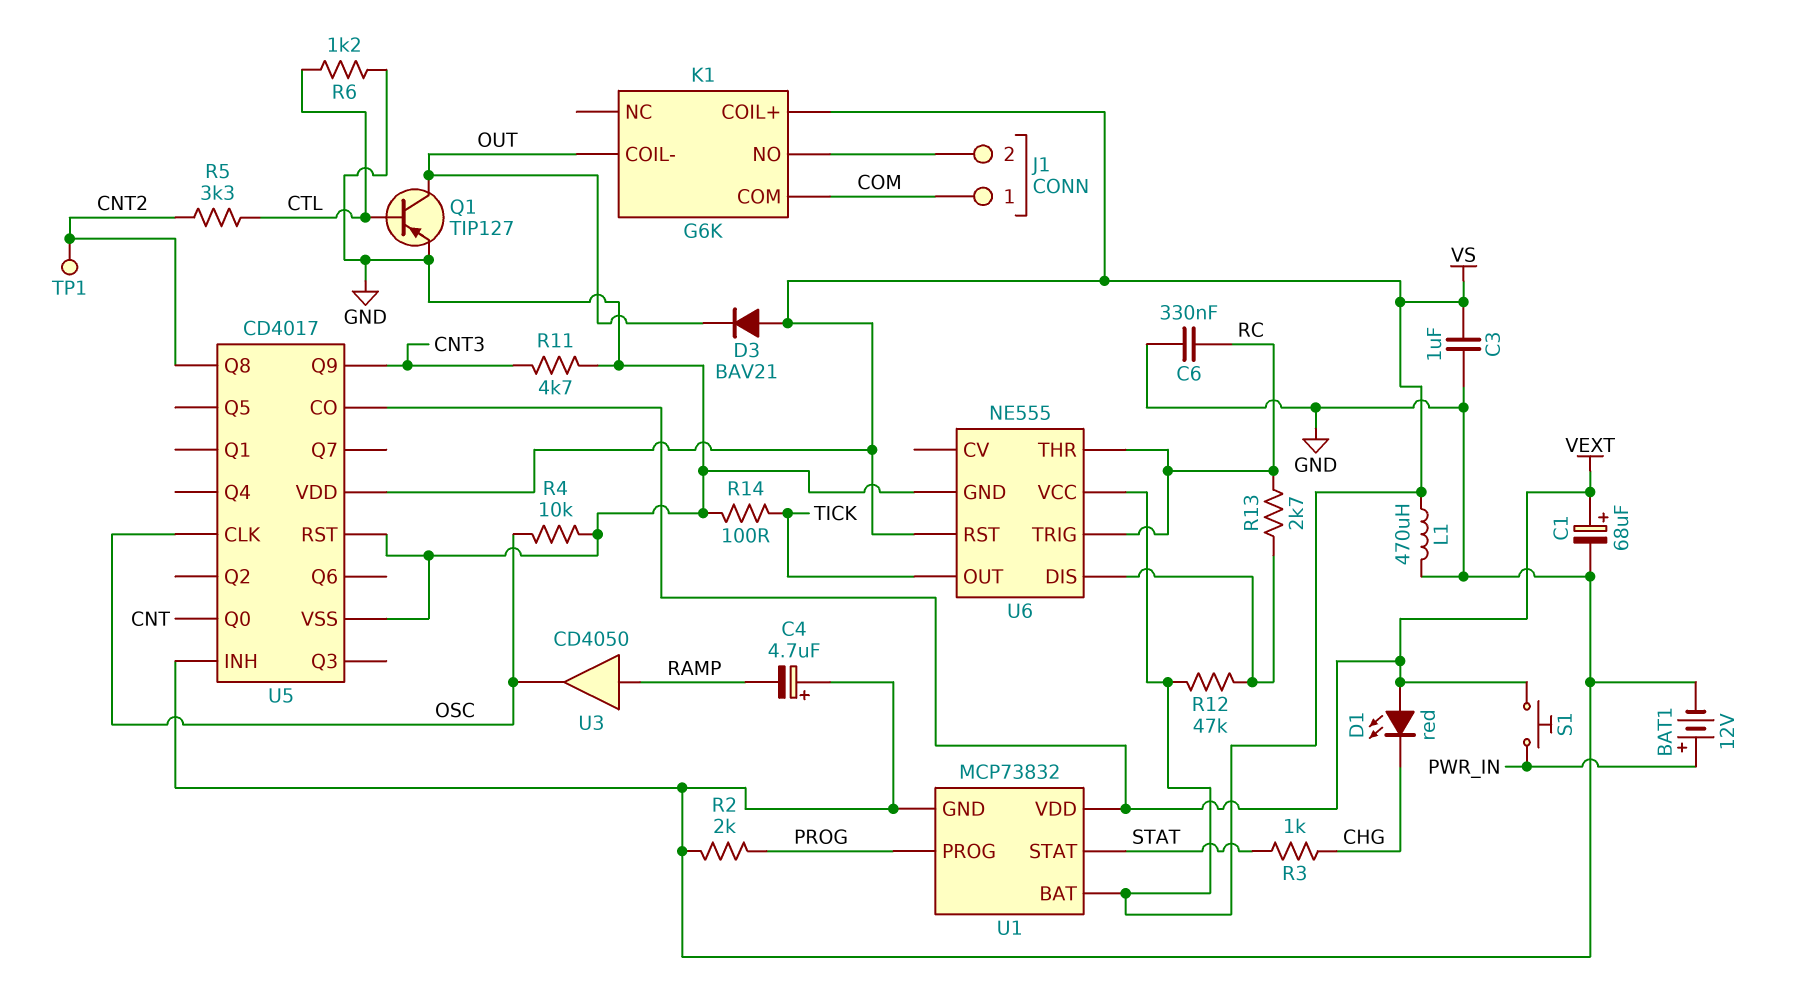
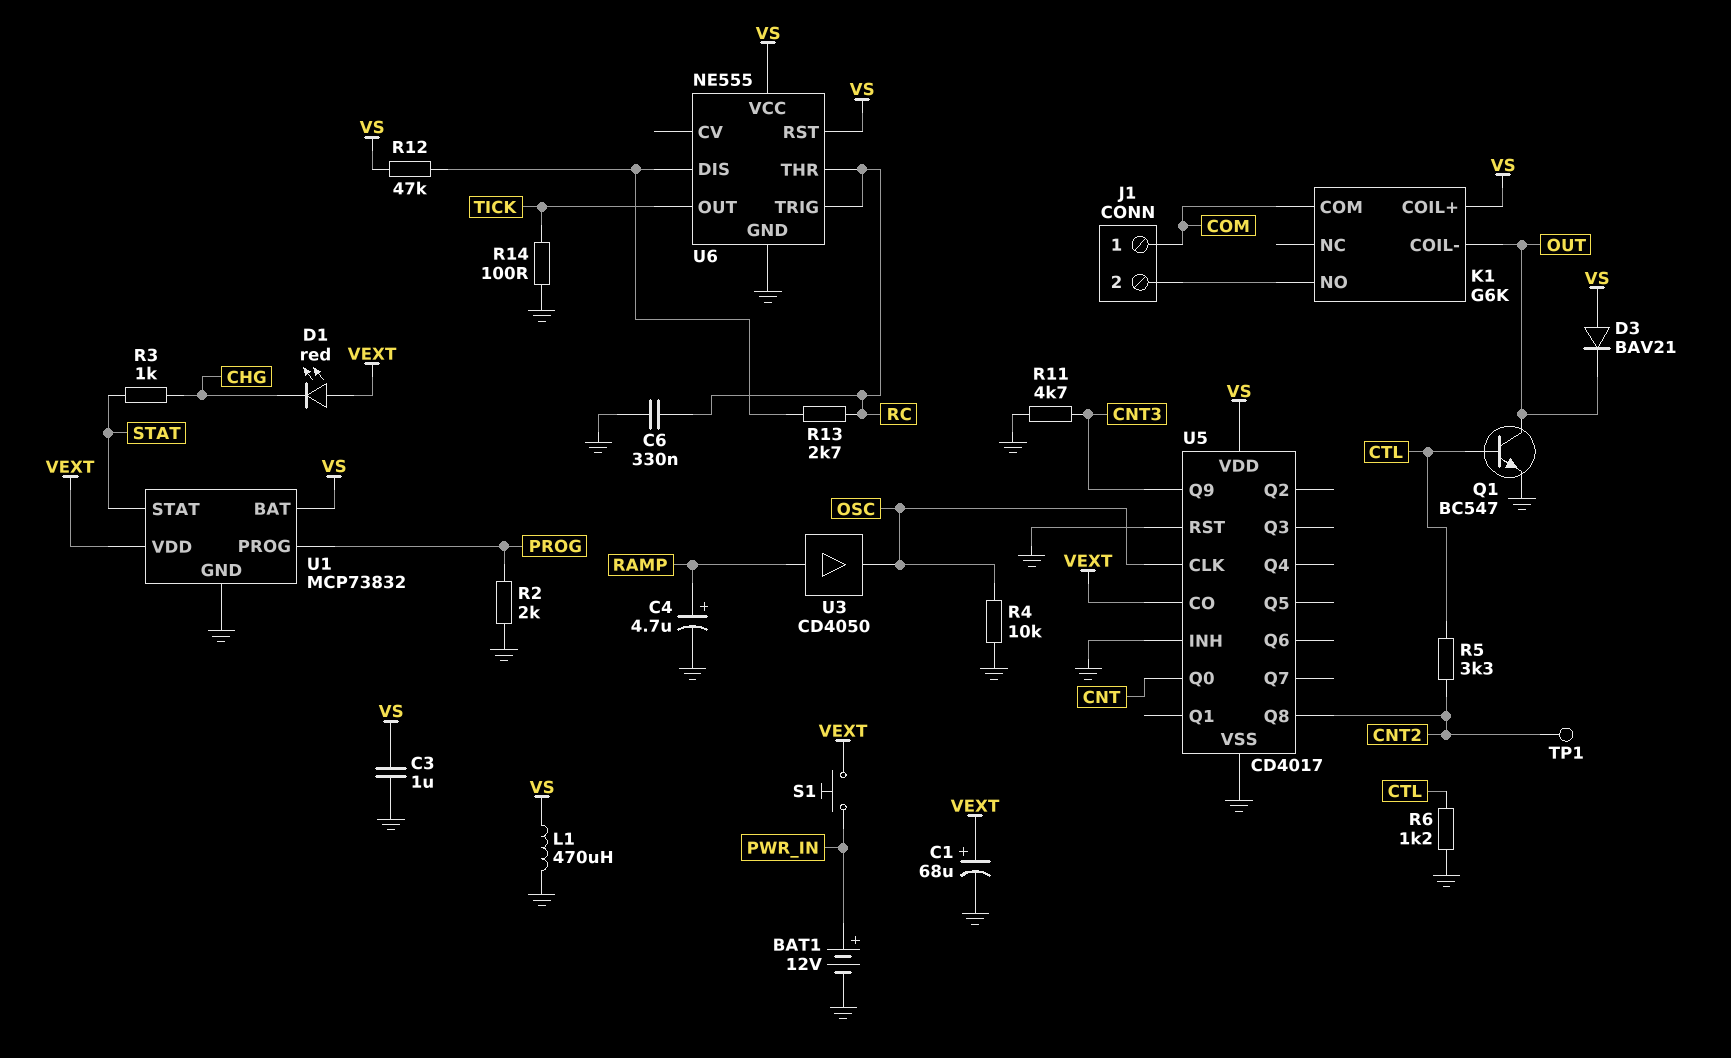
C4: 4.7uF (plus GND, minus RAMP) -> 4.7uF (plus RAMP, minus GND)
Q1: PNP TIP127 (B CTL, C OUT, E GND) -> NPN BC547 (B CTL, C OUT, E GND)

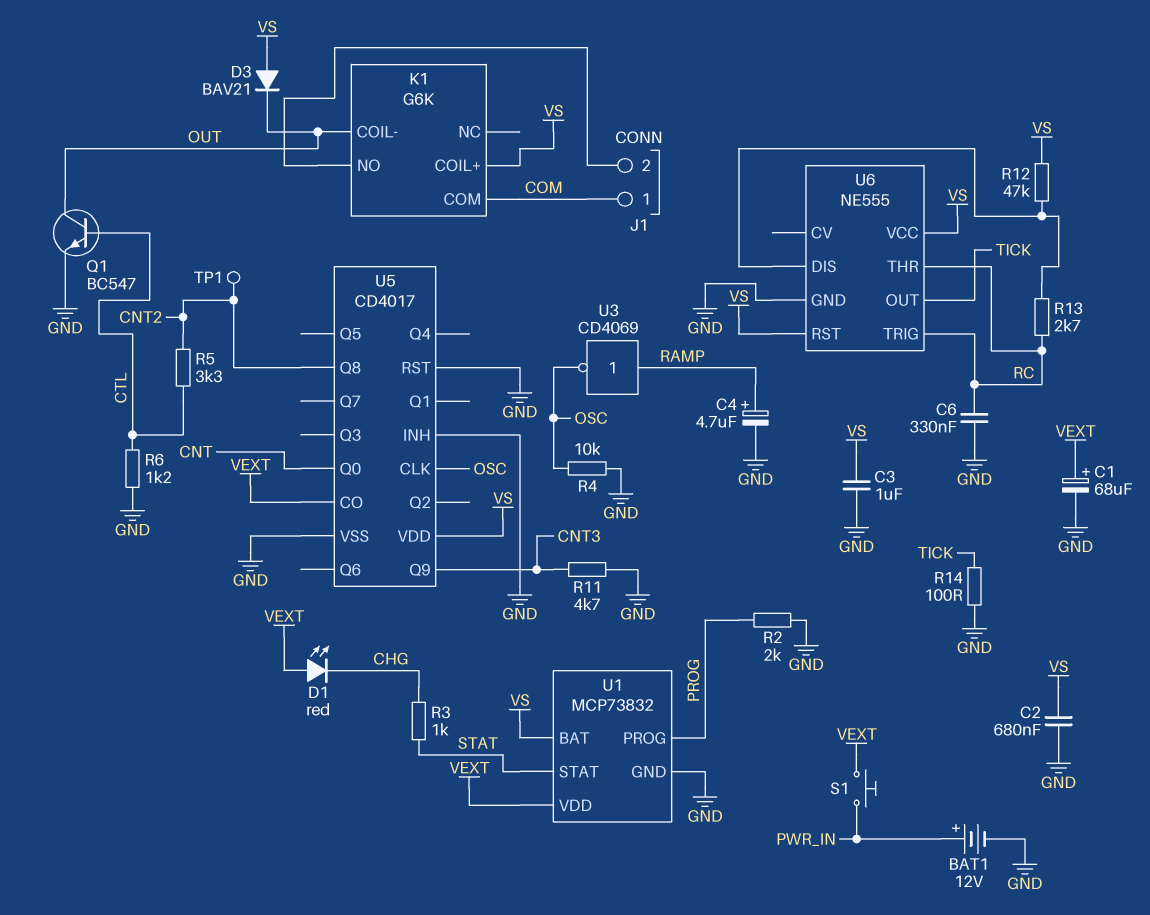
C2: none -> 680nF (GND, VS)
L1: 470uH (GND, VS) -> none
U3: buffer CD4050 (in RAMP, out OSC) -> NOT CD4069 (in RAMP, out OSC)

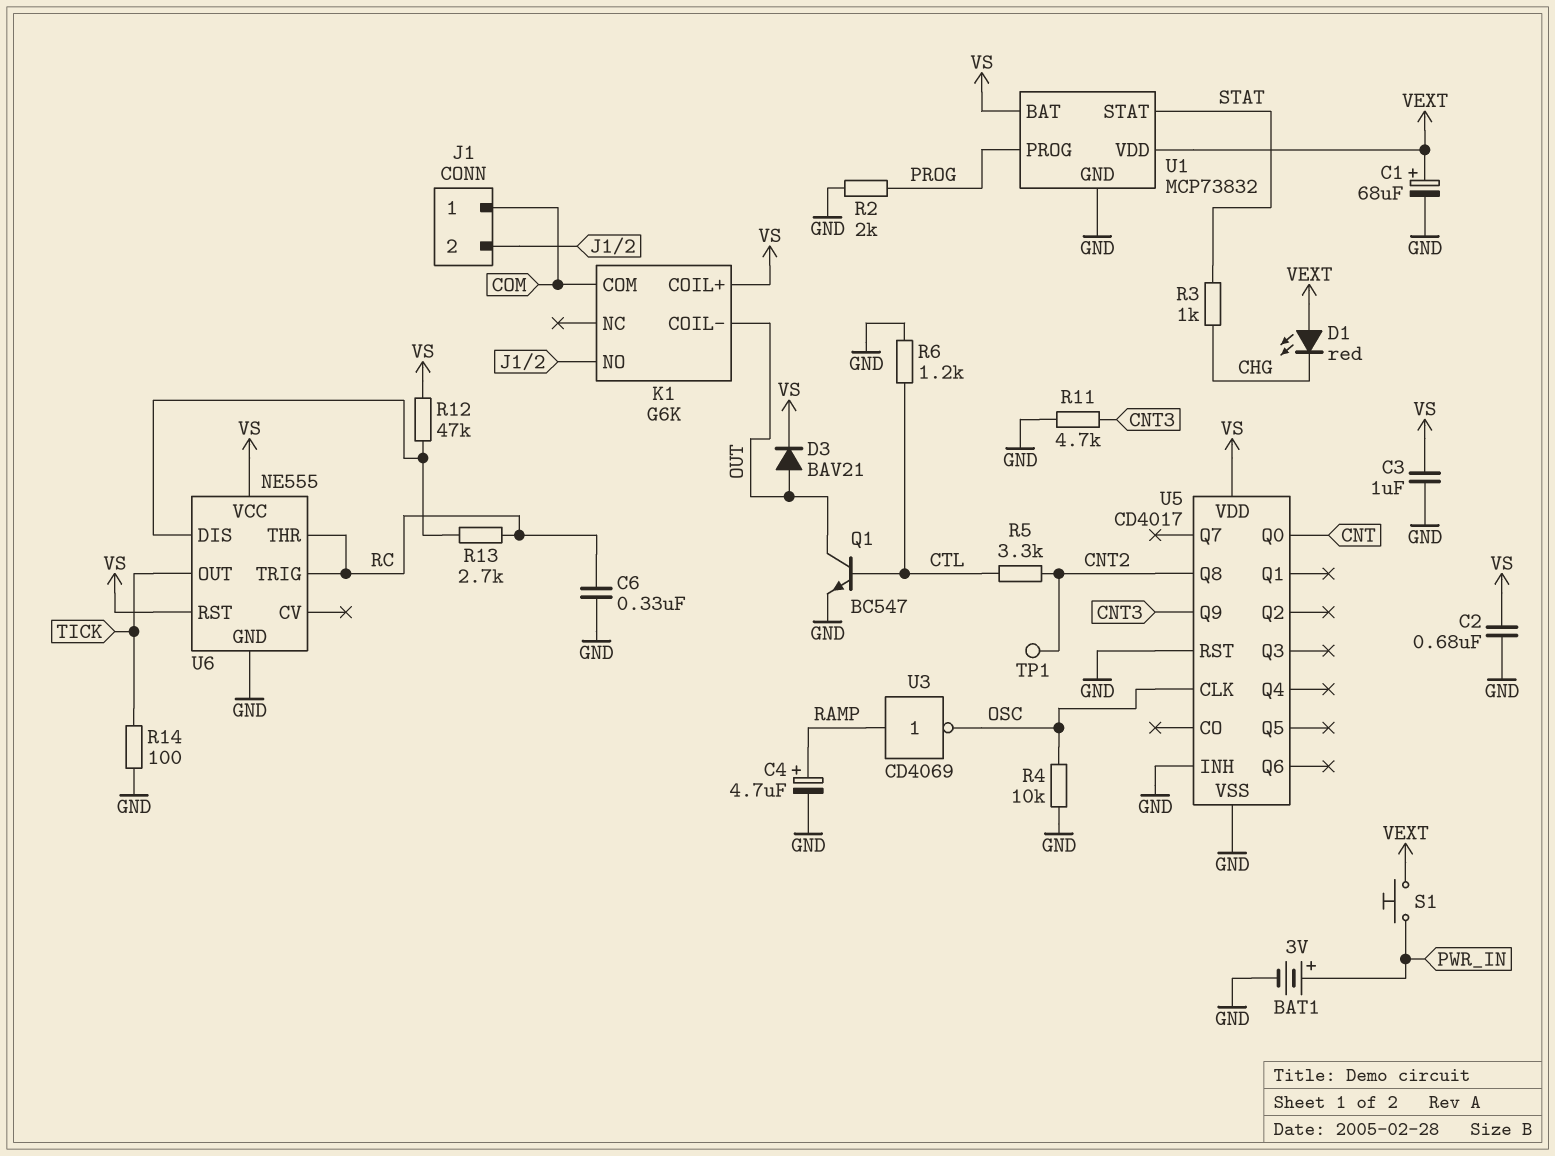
BAT1: 12V (plus PWR_IN, minus GND) -> 3V (plus PWR_IN, minus GND)
D3: diode BAV21 (A VS, K OUT) -> diode BAV21 (A OUT, K VS)
U5 pin CO: VEXT -> none

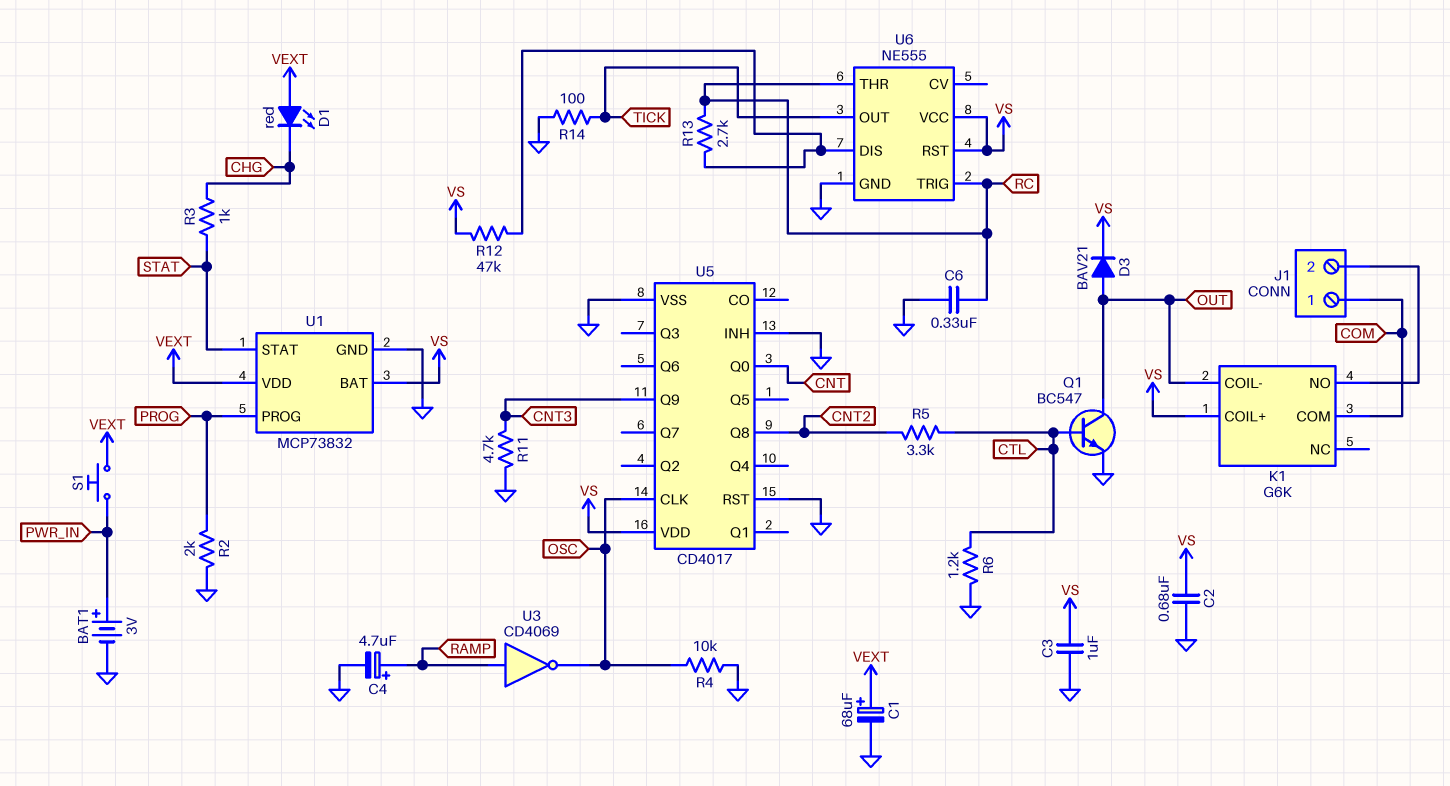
TP1: test point (CNT2) -> none

